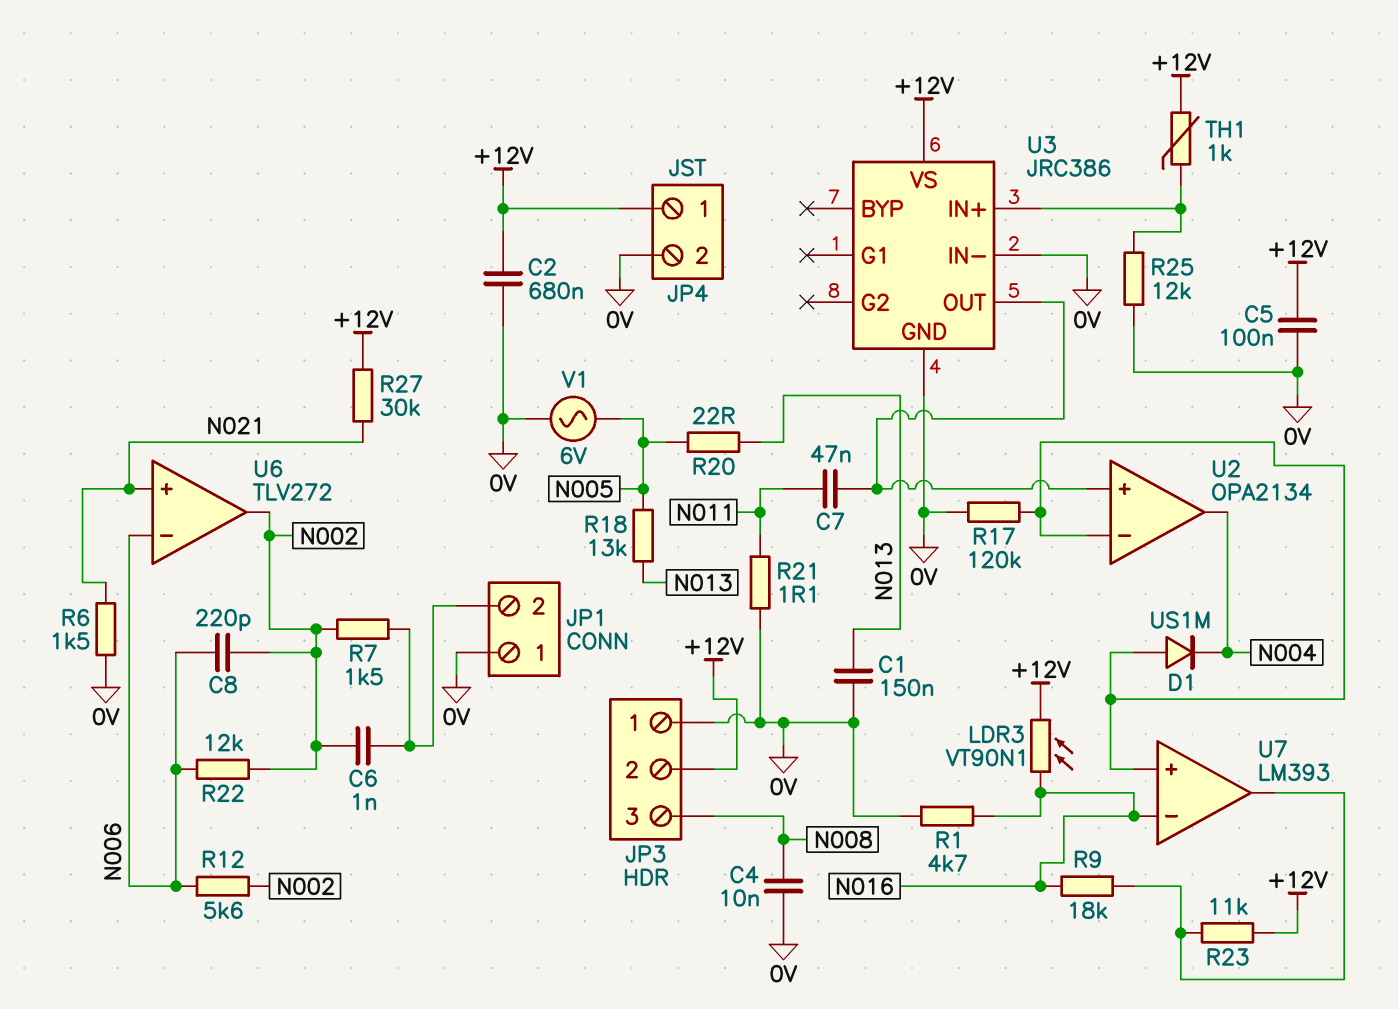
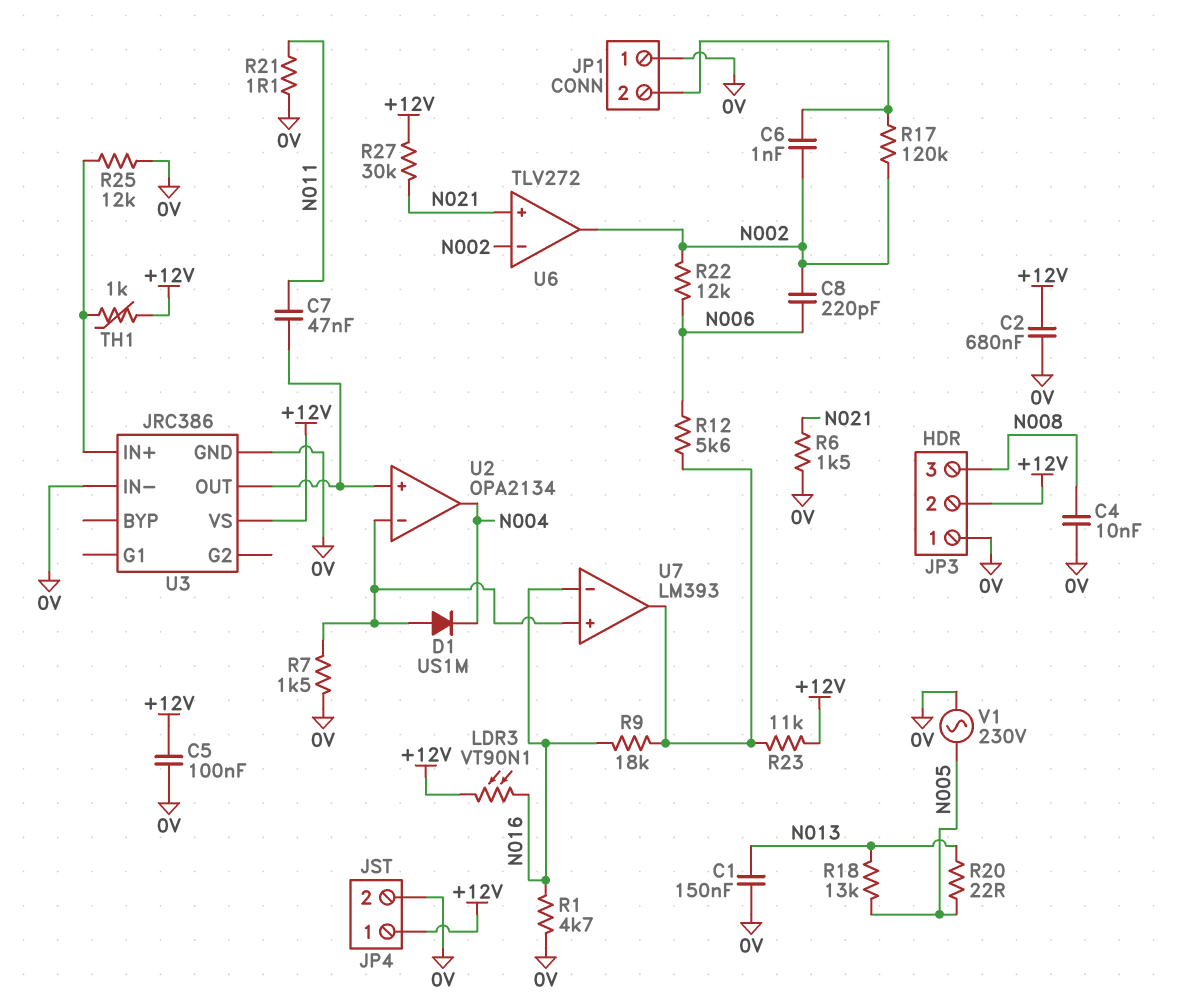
R7: 1.5k (JP1/2, N002) -> 1.5k (0V, U2/in-)
R12: 5.6k (N002, N006) -> 5.6k (N006, U7/out)
R17: 120k (0V, U2/in-) -> 120k (JP1/2, N002)
U6 pin in-: N006 -> N002
V1: AC 6V (0V, N005) -> AC 230V (0V, N005)

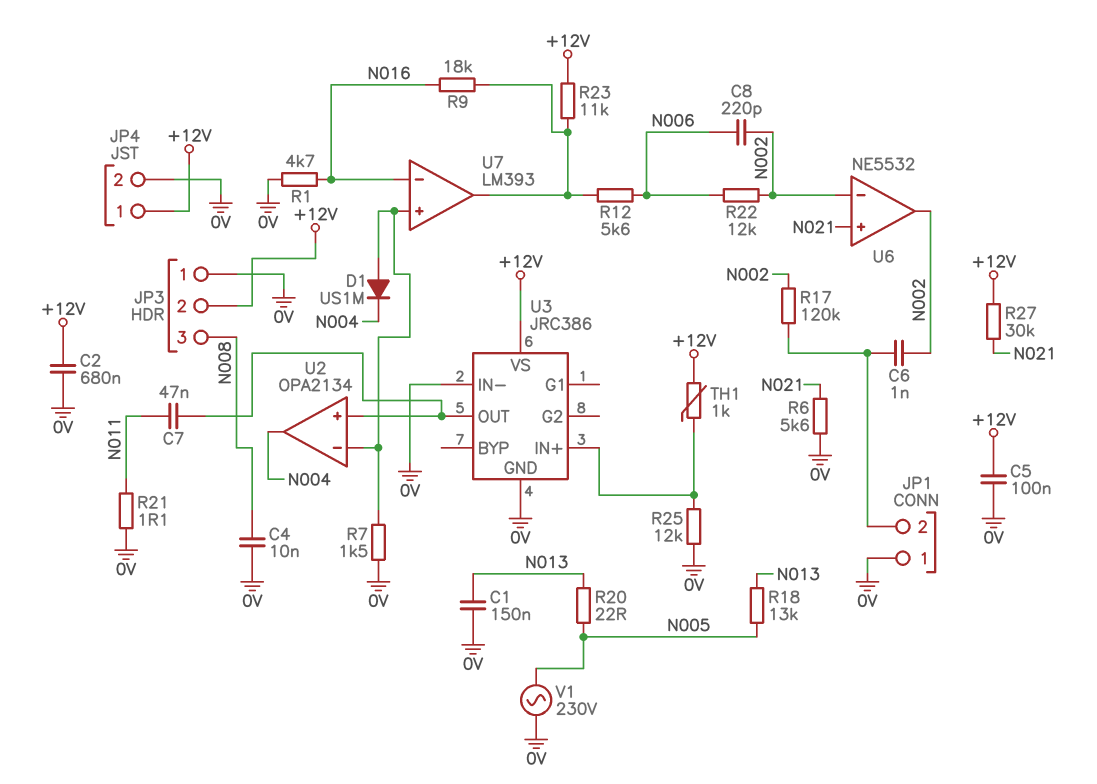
LDR3: VT90N1 (+12V, N016) -> none
R6: 1.5k (0V, N021) -> 5.6k (0V, N021)
U6: TLV272 -> NE5532

